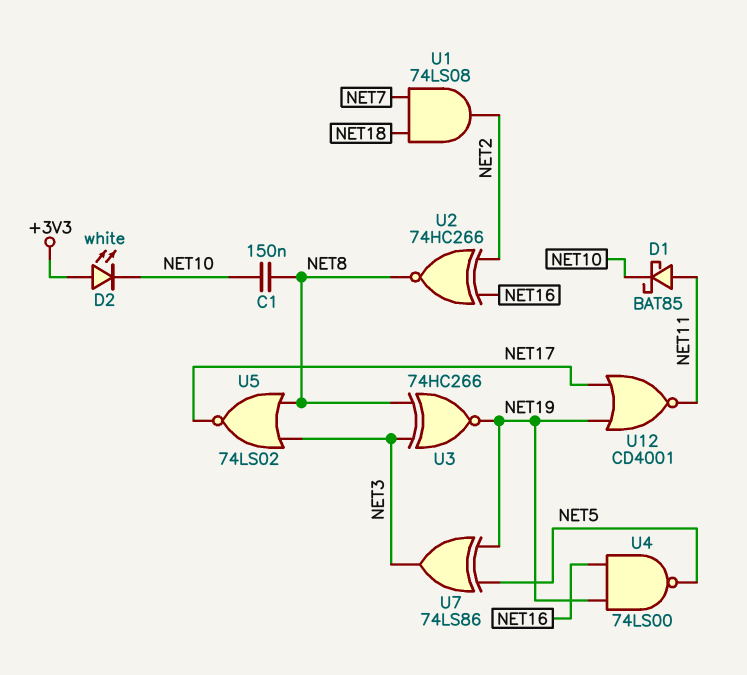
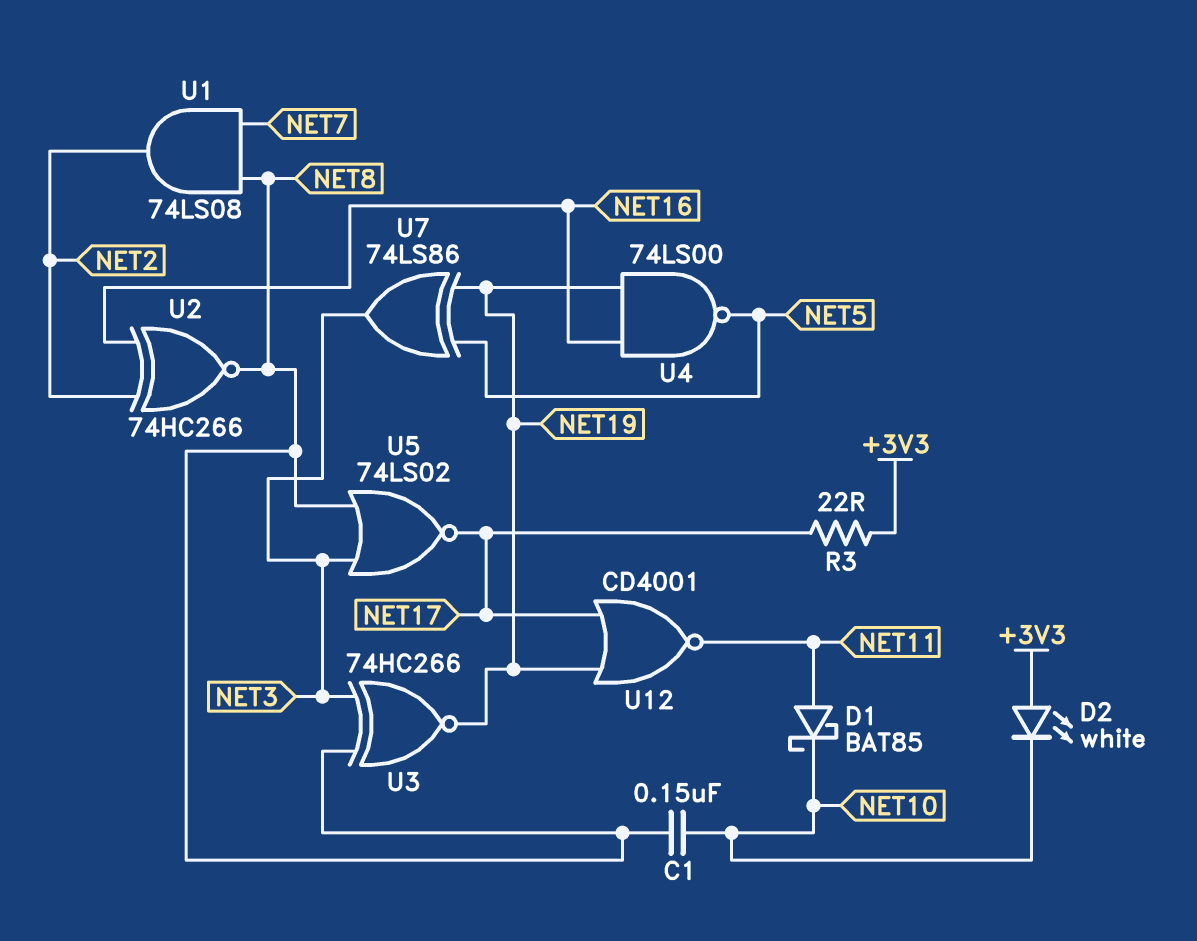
R3: none -> 22 (+3V3, NET17)
U1: AND 74LS08 (in NET7, in NET18, out NET2) -> AND 74LS08 (in NET7, in NET8, out NET2)

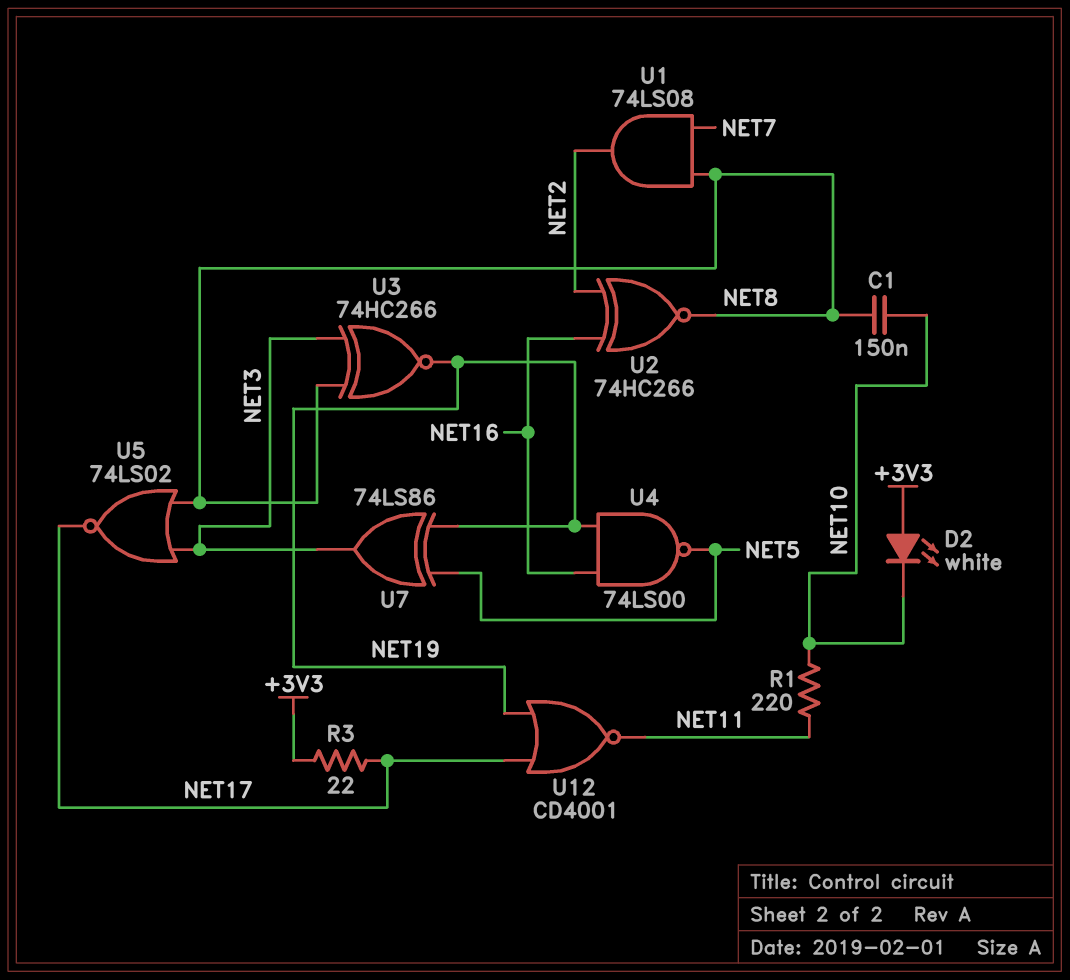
D1: schottky BAT85 (A NET11, K NET10) -> none
R1: none -> 220 (NET10, NET11)

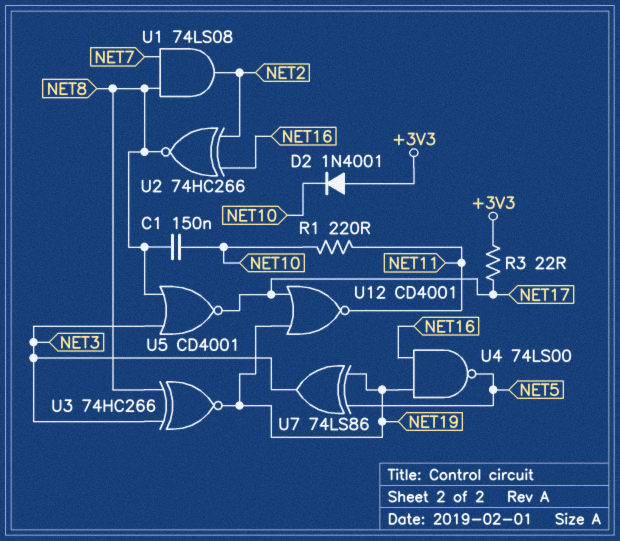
D2: LED white (A +3V3, K NET10) -> diode 1N4001 (A +3V3, K NET10)
U5: NOR 74LS02 (in NET3, in NET8, out NET17) -> NOR CD4001 (in NET3, in NET8, out NET17)

